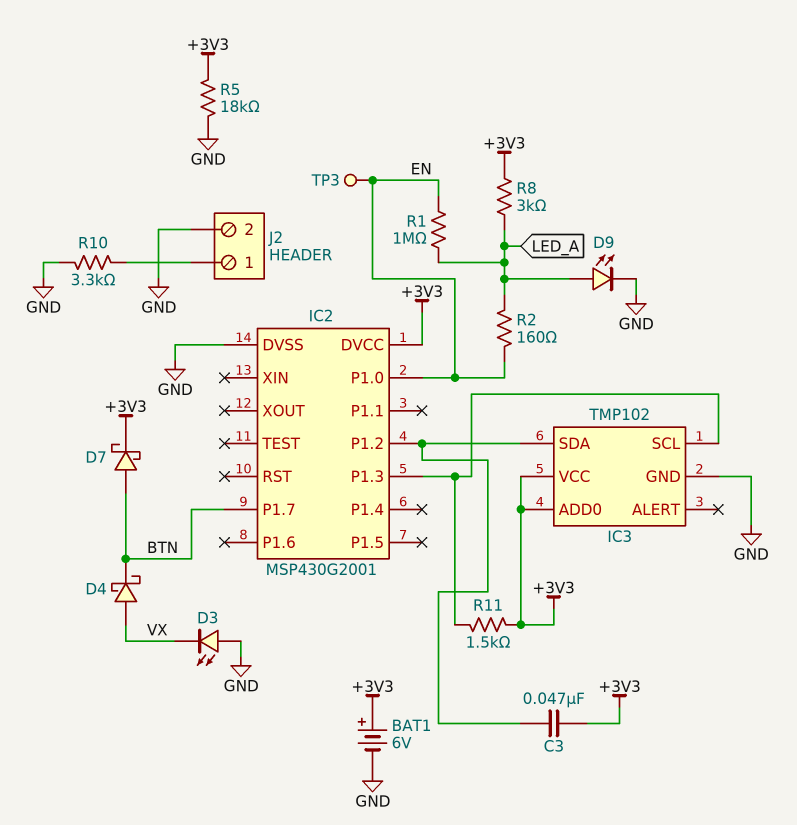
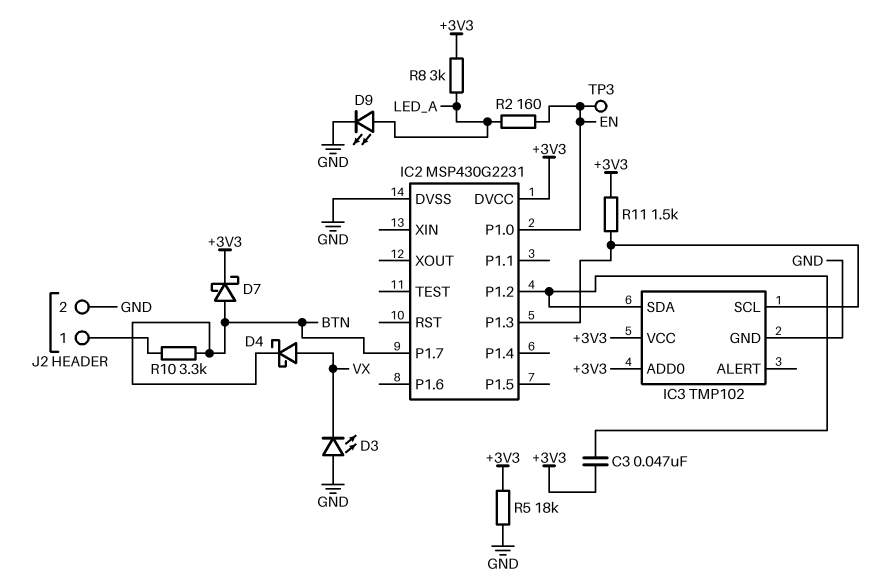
BAT1: 6V (plus +3V3, minus GND) -> none
IC2: MSP430G2001 -> MSP430G2231
R1: 1M (EN, LED_A) -> none
R10: 3.3k (GND, J2/1) -> 3.3k (BTN, J2/1)

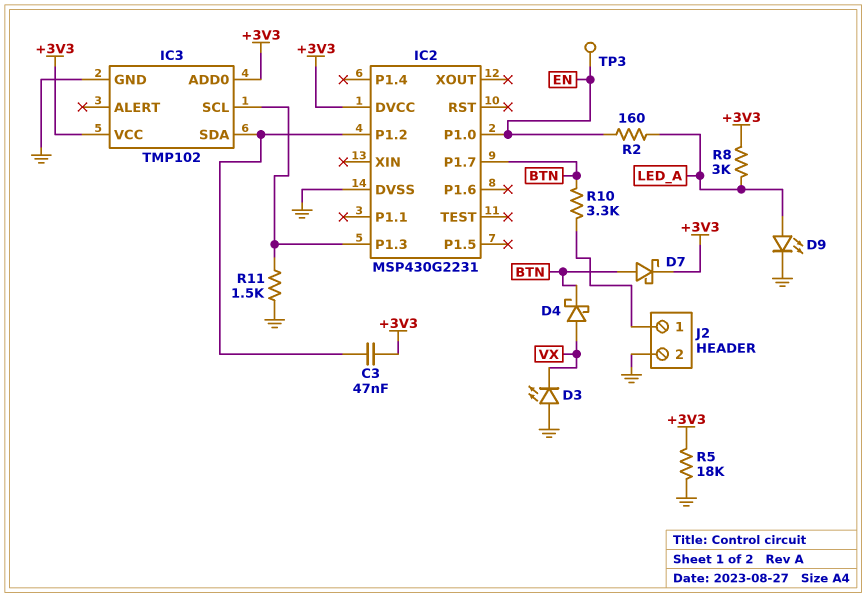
R11: 1.5k (+3V3, IC2/P1.3) -> 1.5k (GND, IC2/P1.3)

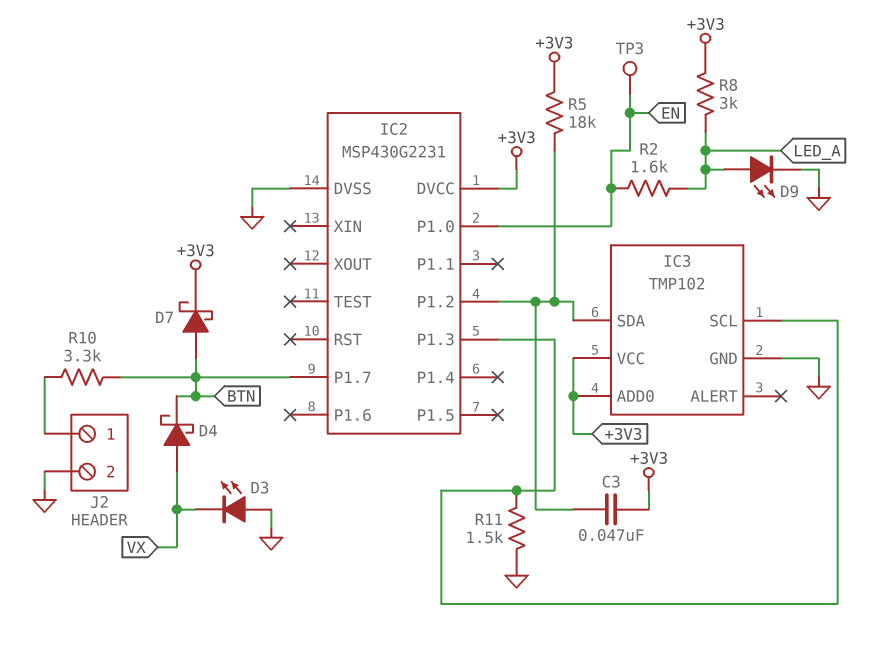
R2: 160 (EN, LED_A) -> 1.6k (EN, LED_A)
R5: 18k (+3V3, GND) -> 18k (+3V3, IC2/P1.2)

